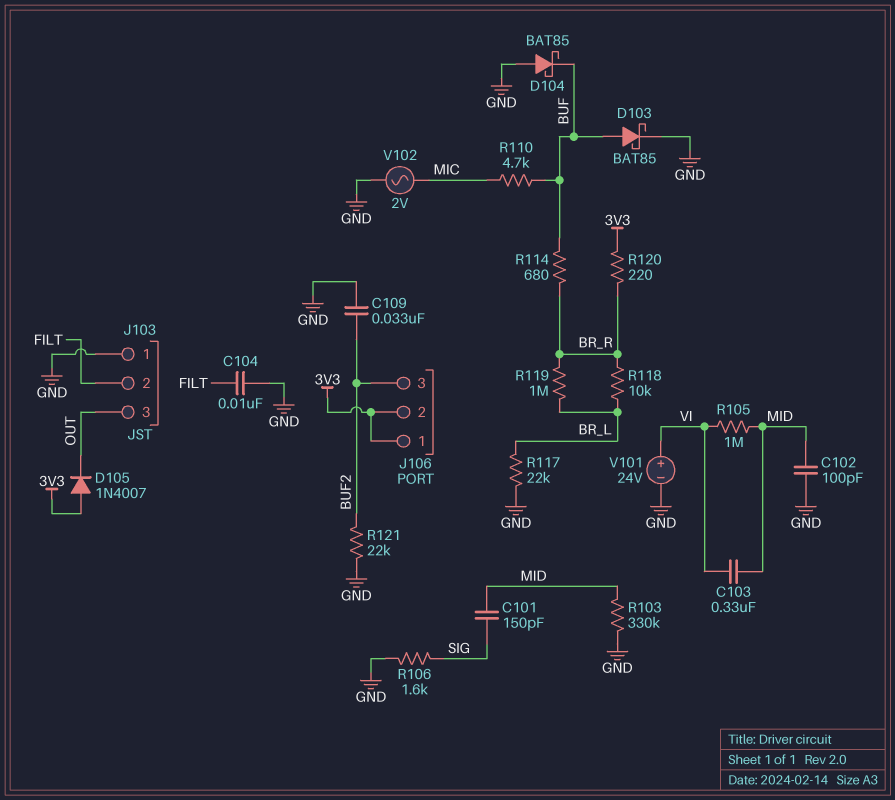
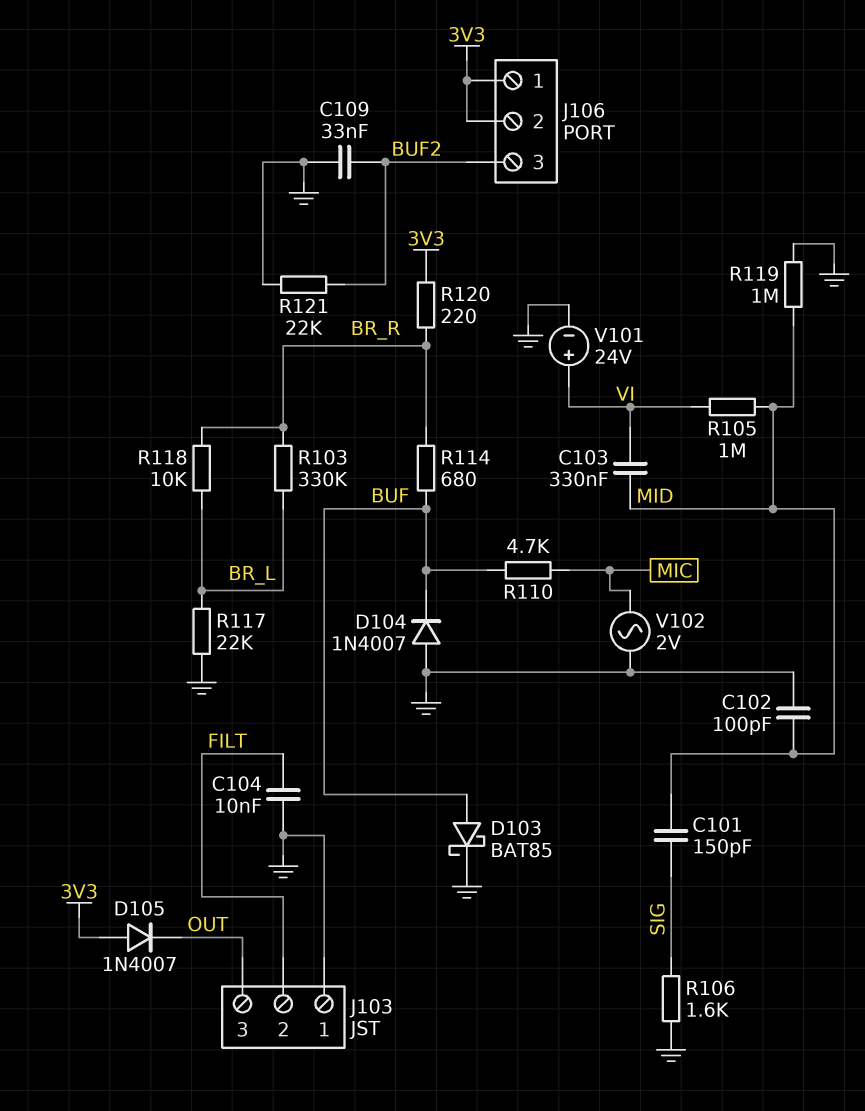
D104: schottky BAT85 (A GND, K BUF) -> diode 1N4007 (A GND, K BUF)
R103: 330k (GND, MID) -> 330k (BR_L, BR_R)
R119: 1M (BR_L, BR_R) -> 1M (GND, MID)

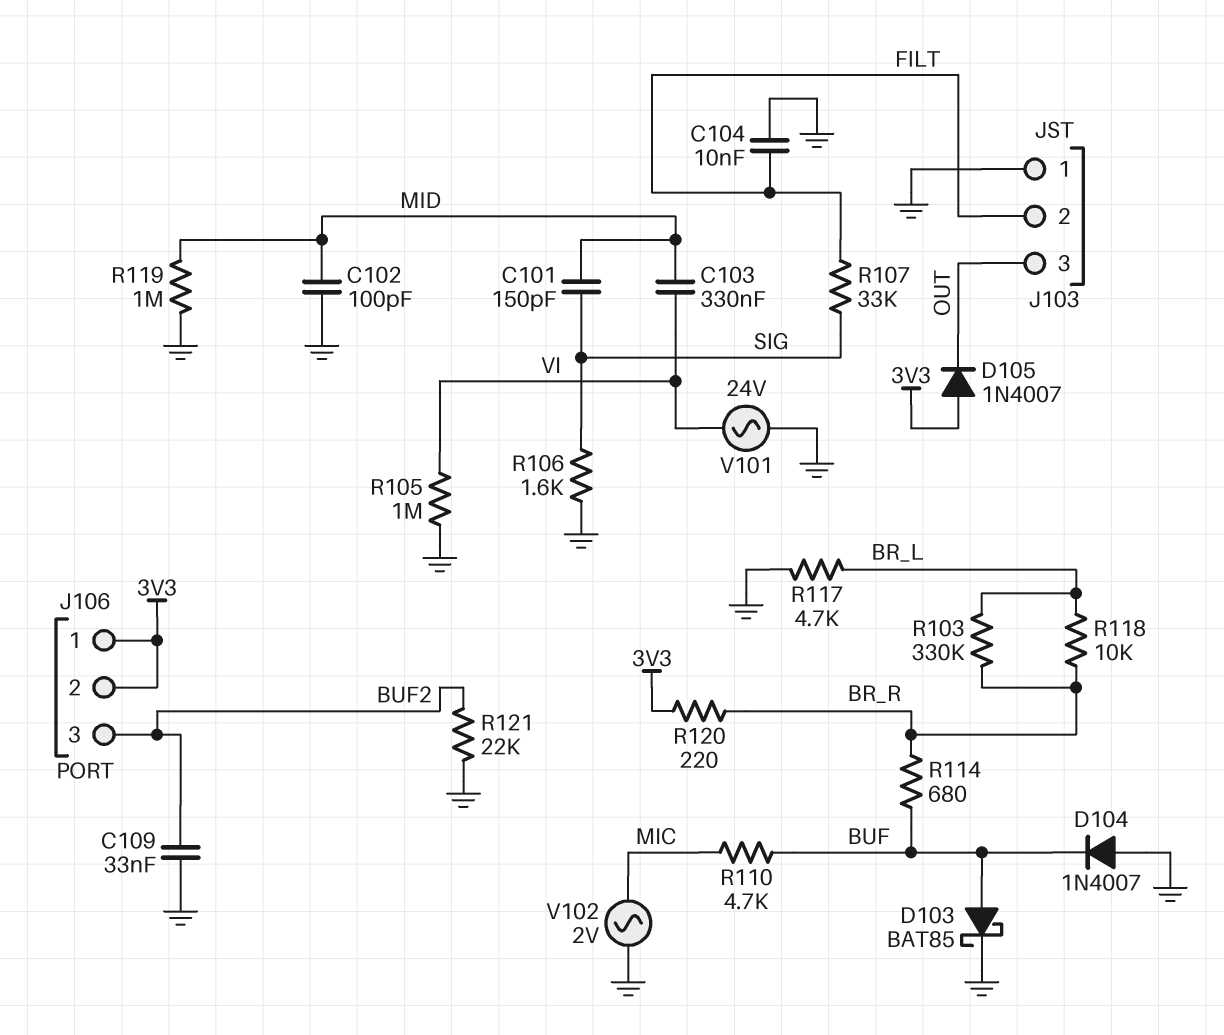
R105: 1M (MID, VI) -> 1M (GND, VI)
R107: none -> 33k (FILT, SIG)
R117: 22k (BR_L, GND) -> 4.7k (BR_L, GND)
V101: 24V (plus VI, minus GND) -> AC 24V (GND, VI)

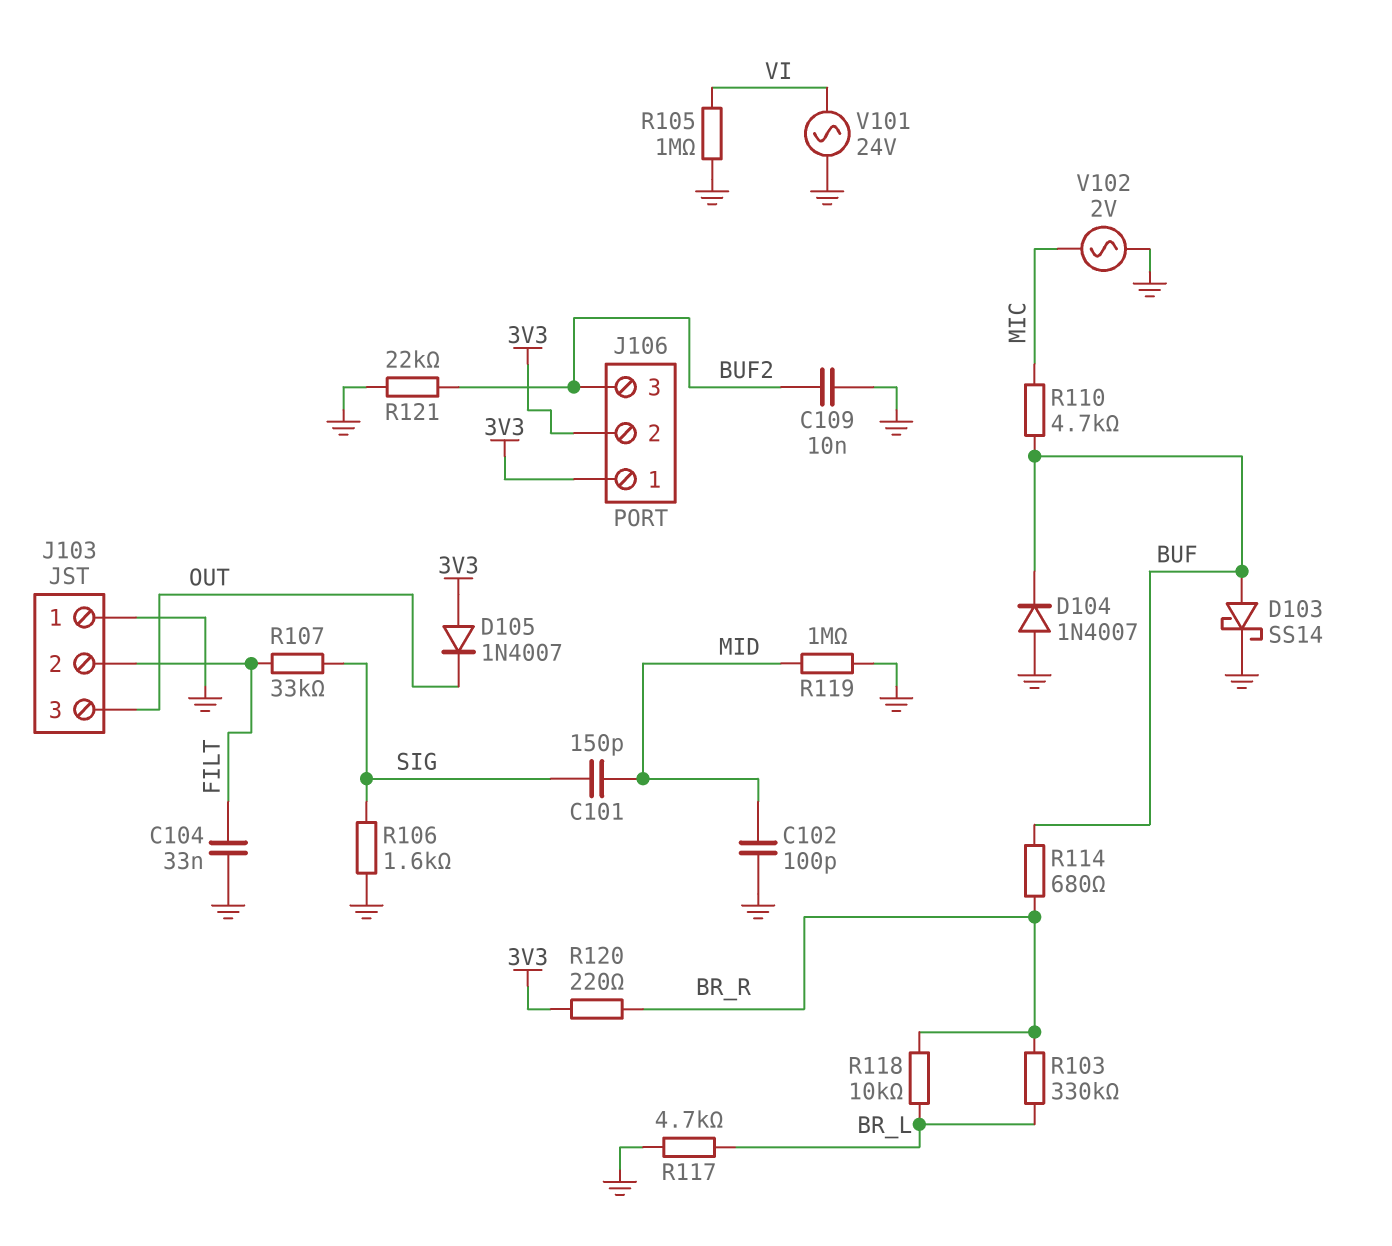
C103: 330nF (MID, VI) -> none
C104: 10nF (FILT, GND) -> 33nF (FILT, GND)
C109: 33nF (BUF2, GND) -> 10nF (BUF2, GND)
D103: schottky BAT85 (A BUF, K GND) -> schottky SS14 (A BUF, K GND)

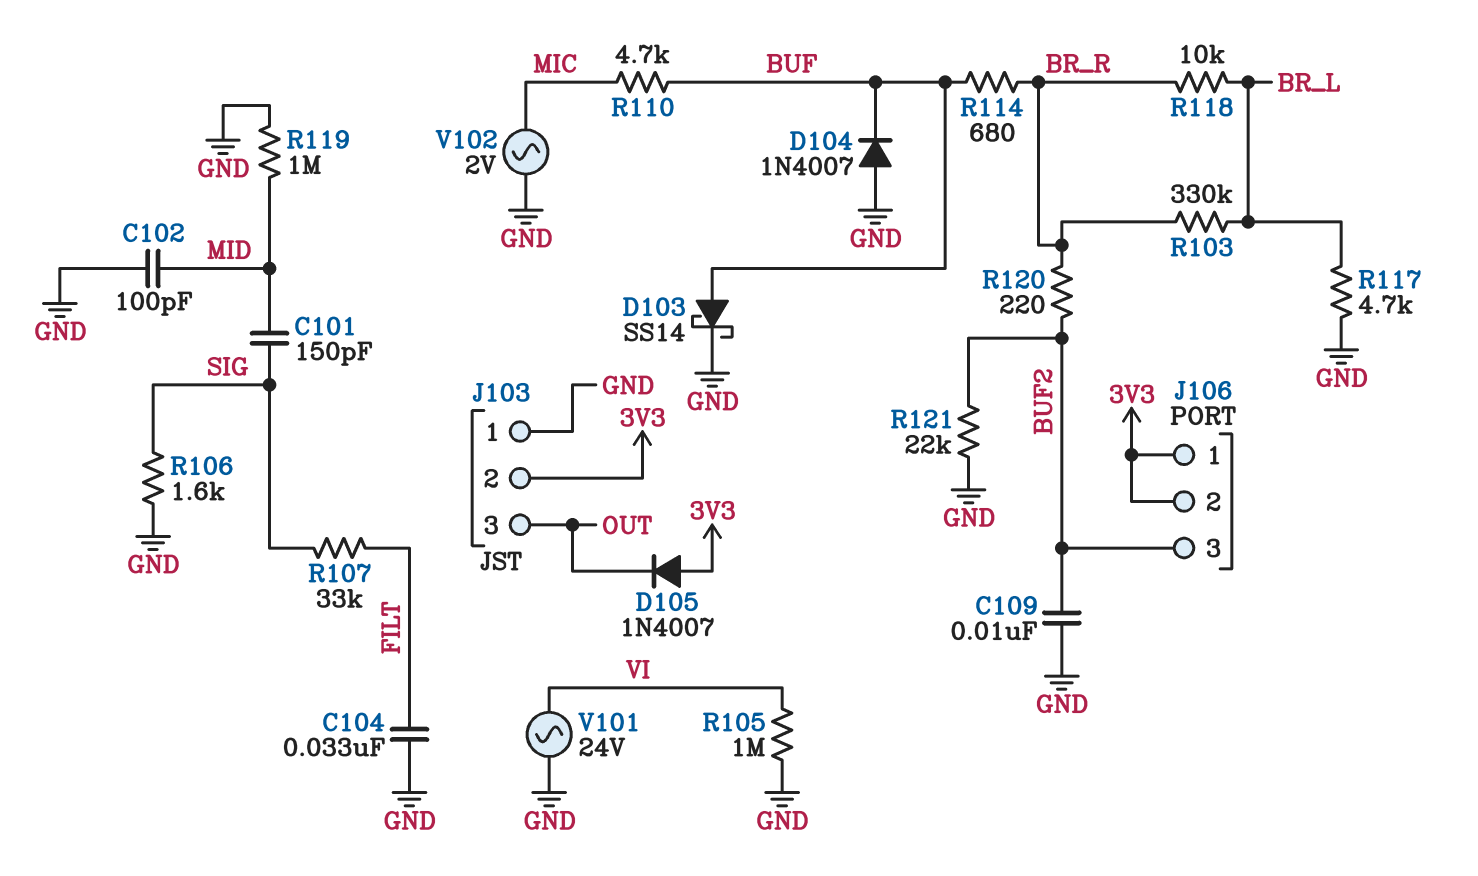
J103 pin 2: FILT -> 3V3
R120: 220 (3V3, BR_R) -> 220 (BR_R, BUF2)

